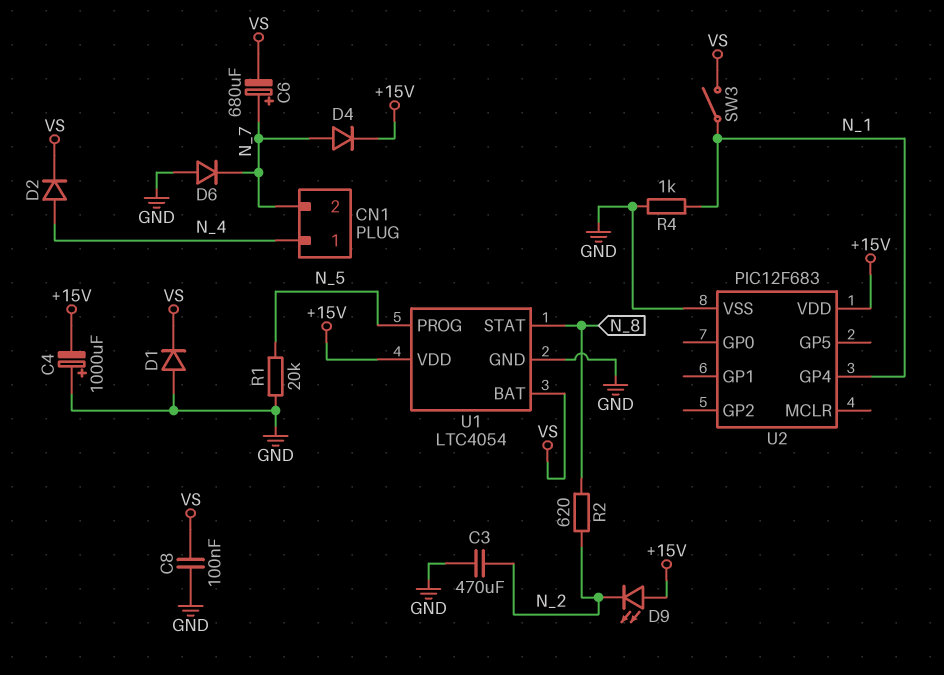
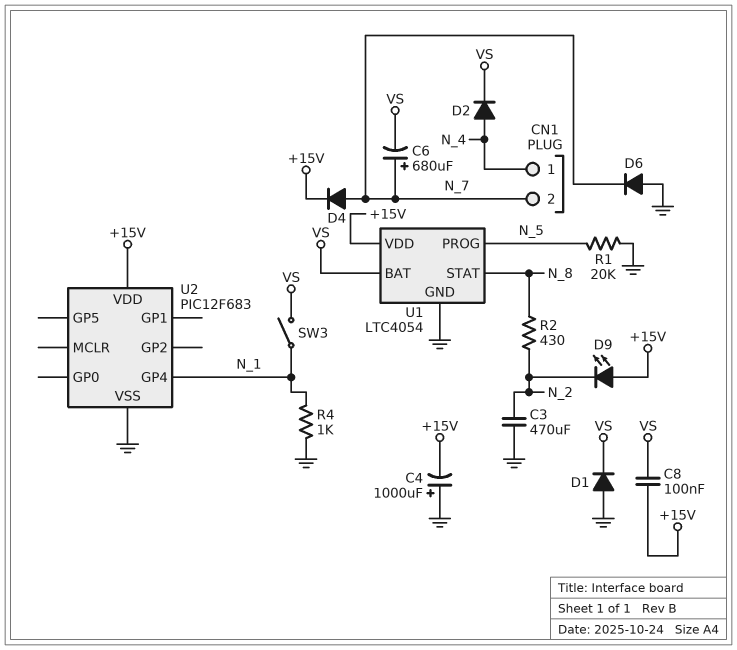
C8: 100nF (GND, VS) -> 100nF (+15V, VS)
R2: 620 (N_2, N_8) -> 430 (N_2, N_8)

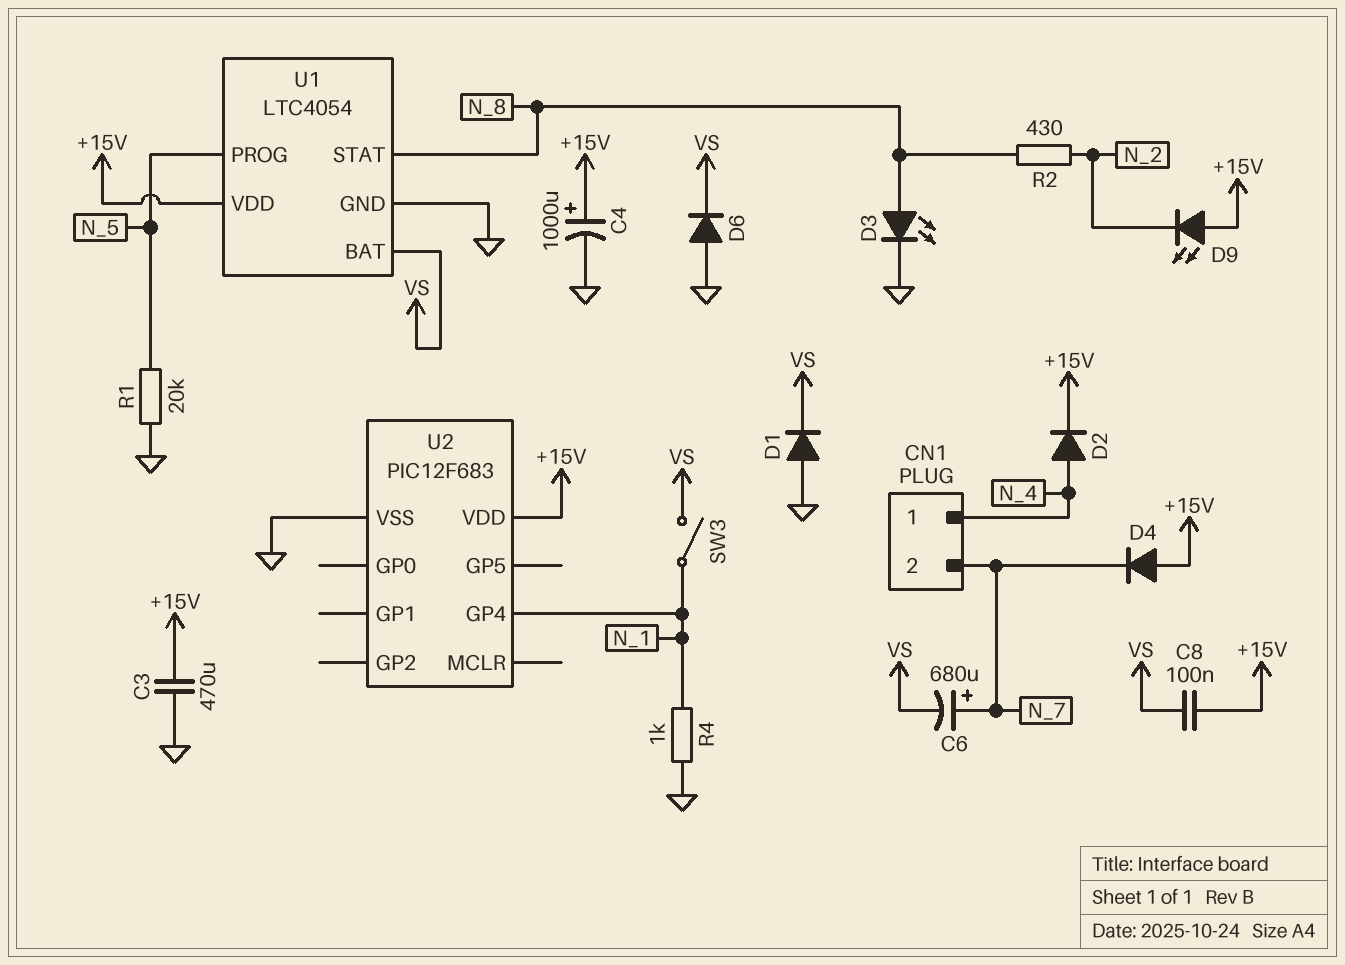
C3: 470uF (GND, N_2) -> 470uF (+15V, GND)
C4: 1000uF (plus GND, minus +15V) -> 1000uF (plus +15V, minus GND)
D2: diode (A N_4, K VS) -> diode (A N_4, K +15V)
D3: none -> LED (A N_8, K GND)
D4: diode (A N_7, K +15V) -> diode (A +15V, K N_7)
D6: diode (A GND, K N_7) -> diode (A GND, K VS)

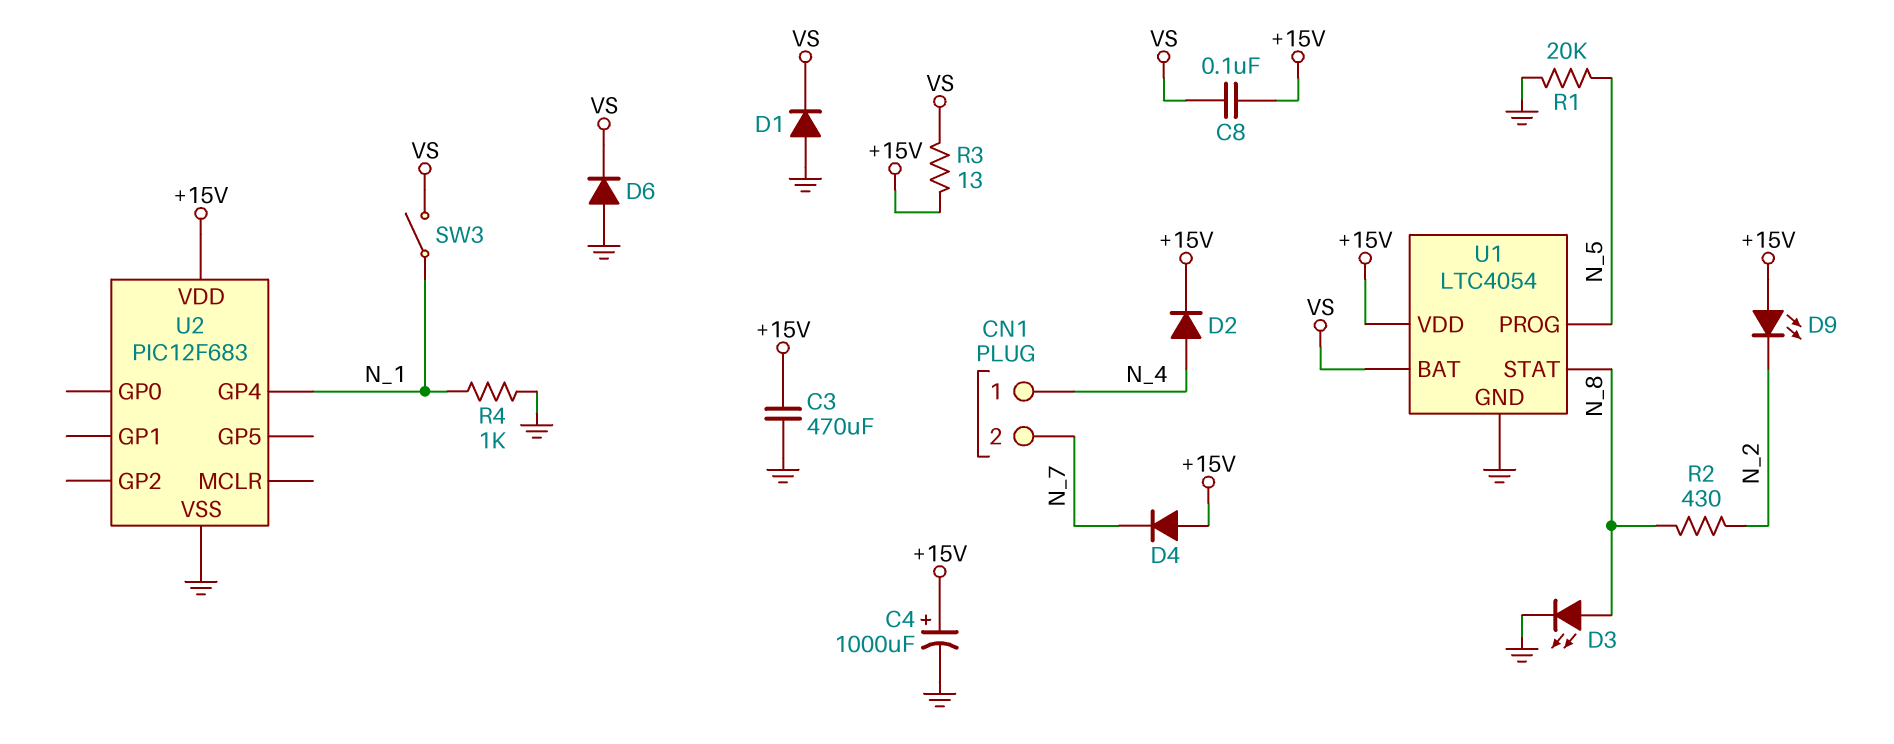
C6: 680uF (plus N_7, minus VS) -> none
R3: none -> 13 (+15V, VS)

